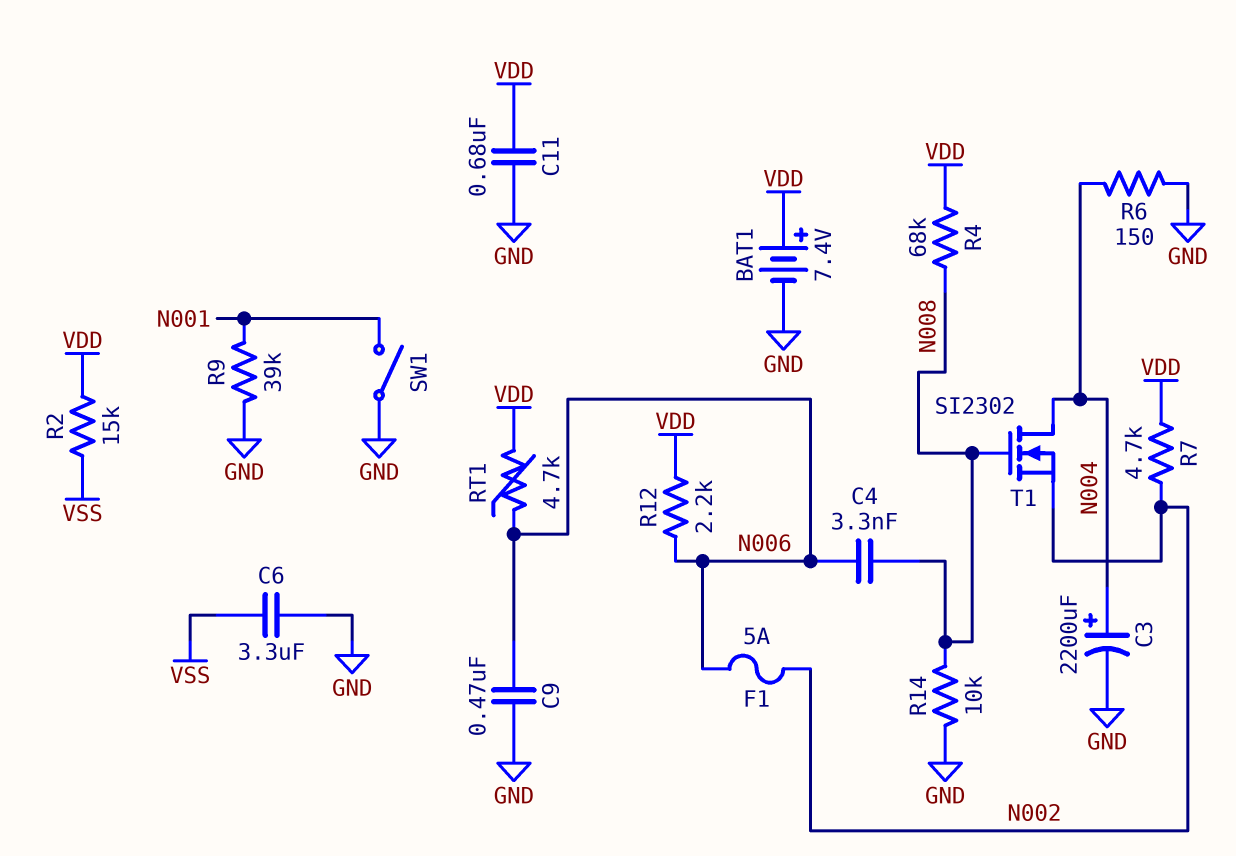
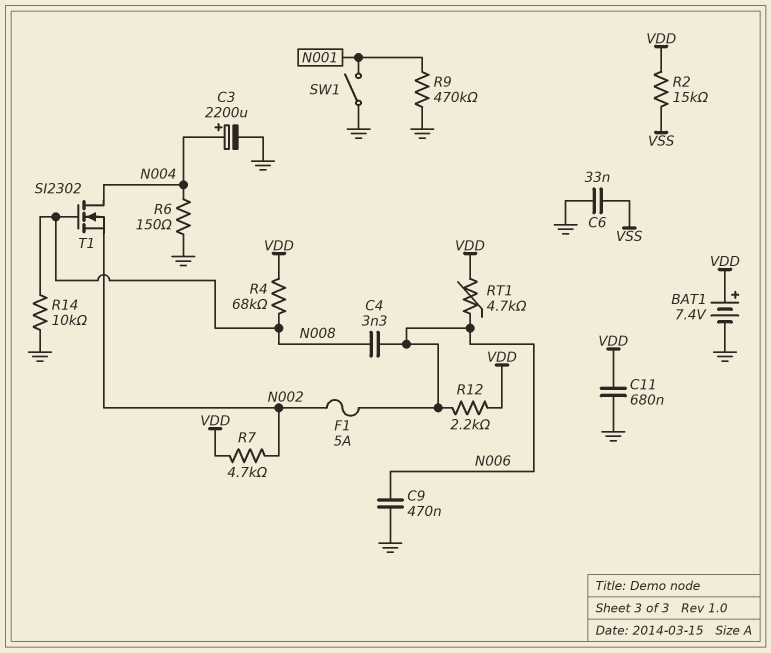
C6: 3.3uF (GND, VSS) -> 33nF (GND, VSS)
R9: 39k (GND, N001) -> 470k (GND, N001)

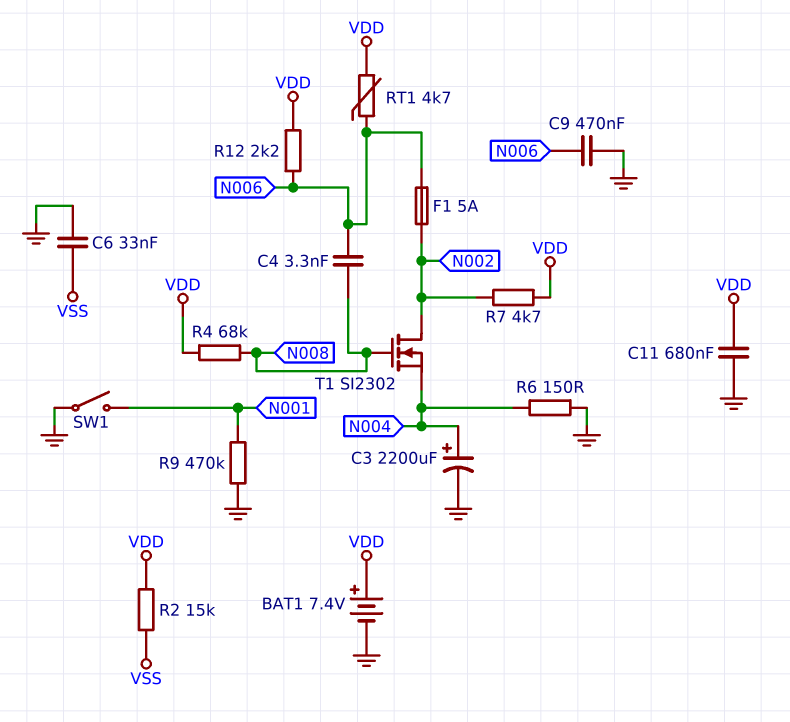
R14: 10k (GND, N008) -> none
T1: NMOS SI2302 (G N008, D N004, S N002) -> NMOS SI2302 (G N008, D N002, S N004)

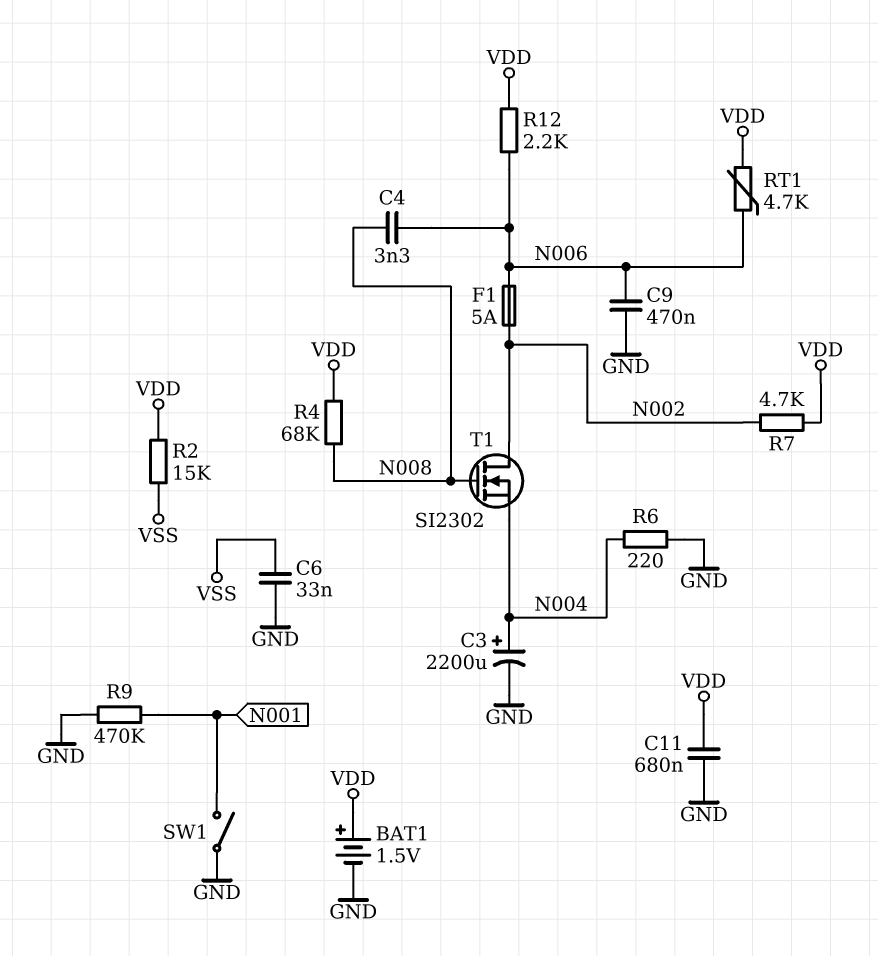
BAT1: 7.4V (plus VDD, minus GND) -> 1.5V (plus VDD, minus GND)
R6: 150 (GND, N004) -> 220 (GND, N004)

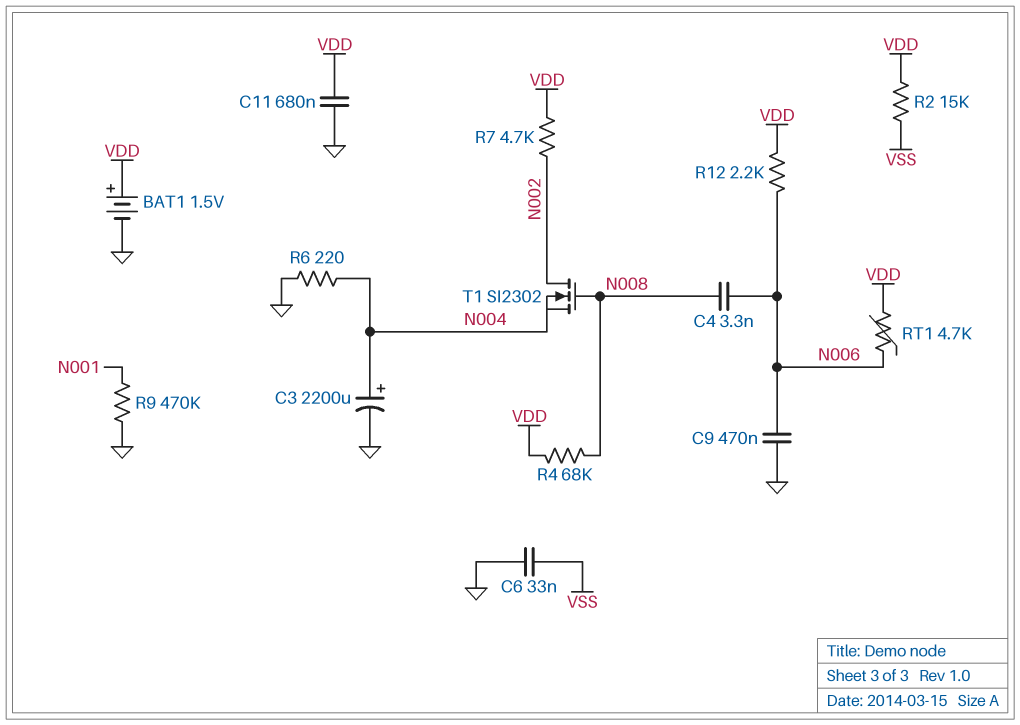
F1: 5A (N002, N006) -> none
SW1: switch (GND, N001) -> none

